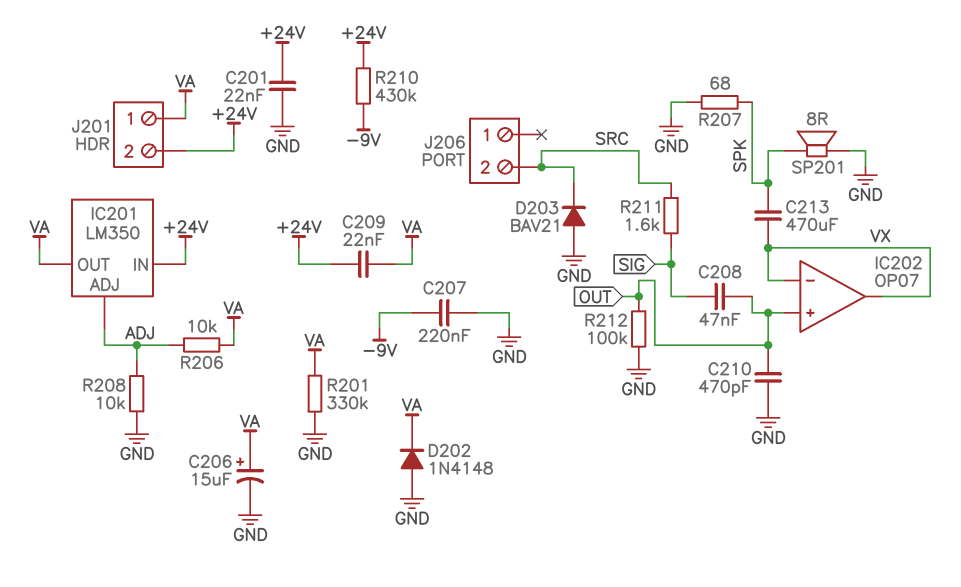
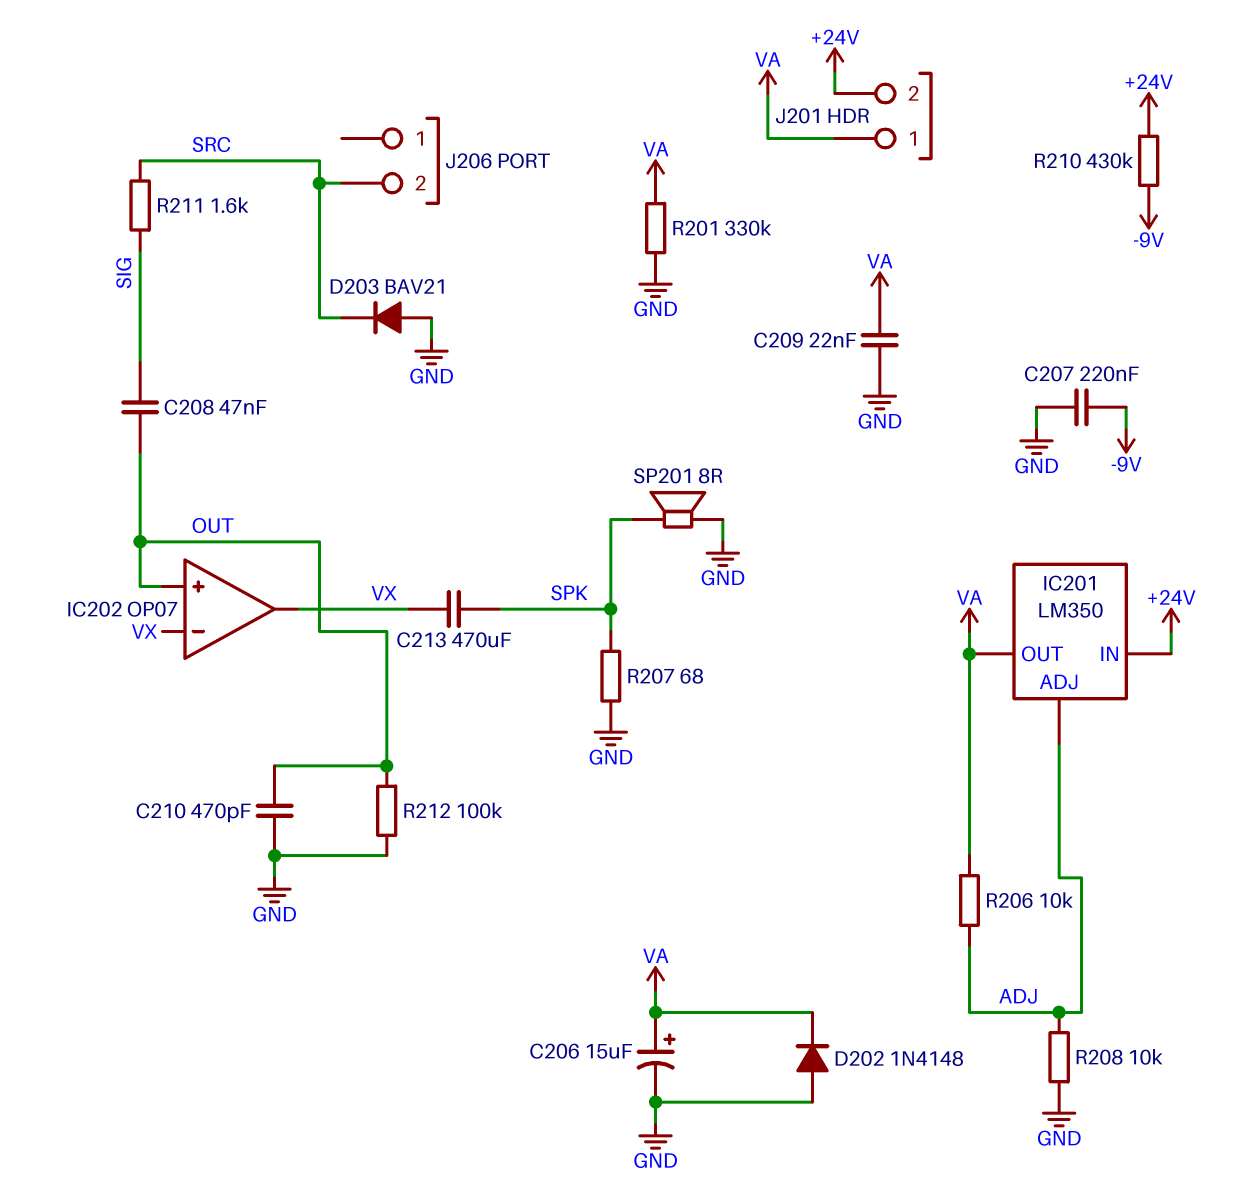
C201: 22nF (+24V, GND) -> none
C209: 22nF (+24V, VA) -> 22nF (GND, VA)

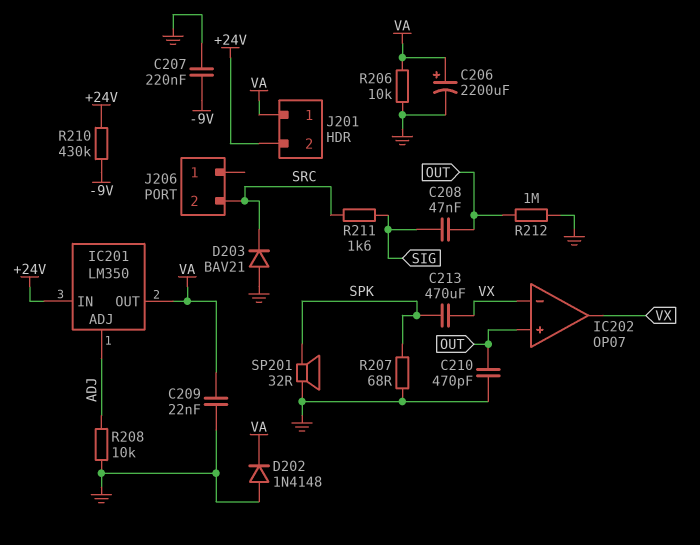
C206: 15uF (plus VA, minus GND) -> 2200uF (plus VA, minus GND)
R201: 330k (GND, VA) -> none
R206: 10k (ADJ, VA) -> 10k (GND, VA)
R212: 100k (GND, OUT) -> 1M (GND, OUT)
SP201: speaker 8R (GND, SPK) -> speaker 32R (GND, SPK)

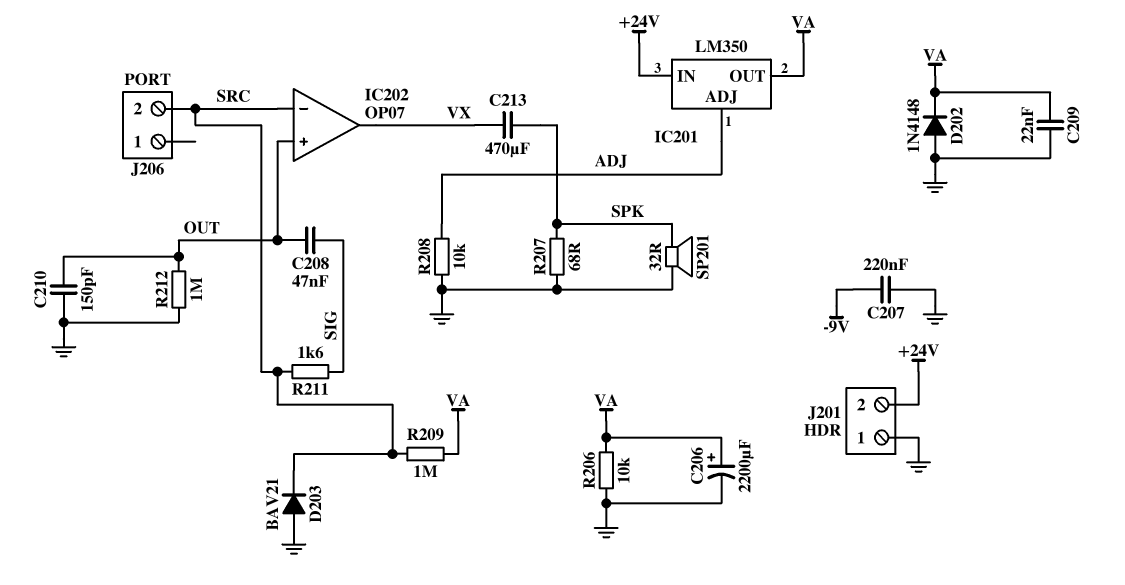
C210: 470pF (GND, OUT) -> 150pF (GND, OUT)
IC202 pin in-: VX -> SRC
J201 pin 1: VA -> GND
R209: none -> 1M (SRC, VA)
R210: 430k (+24V, -9V) -> none

